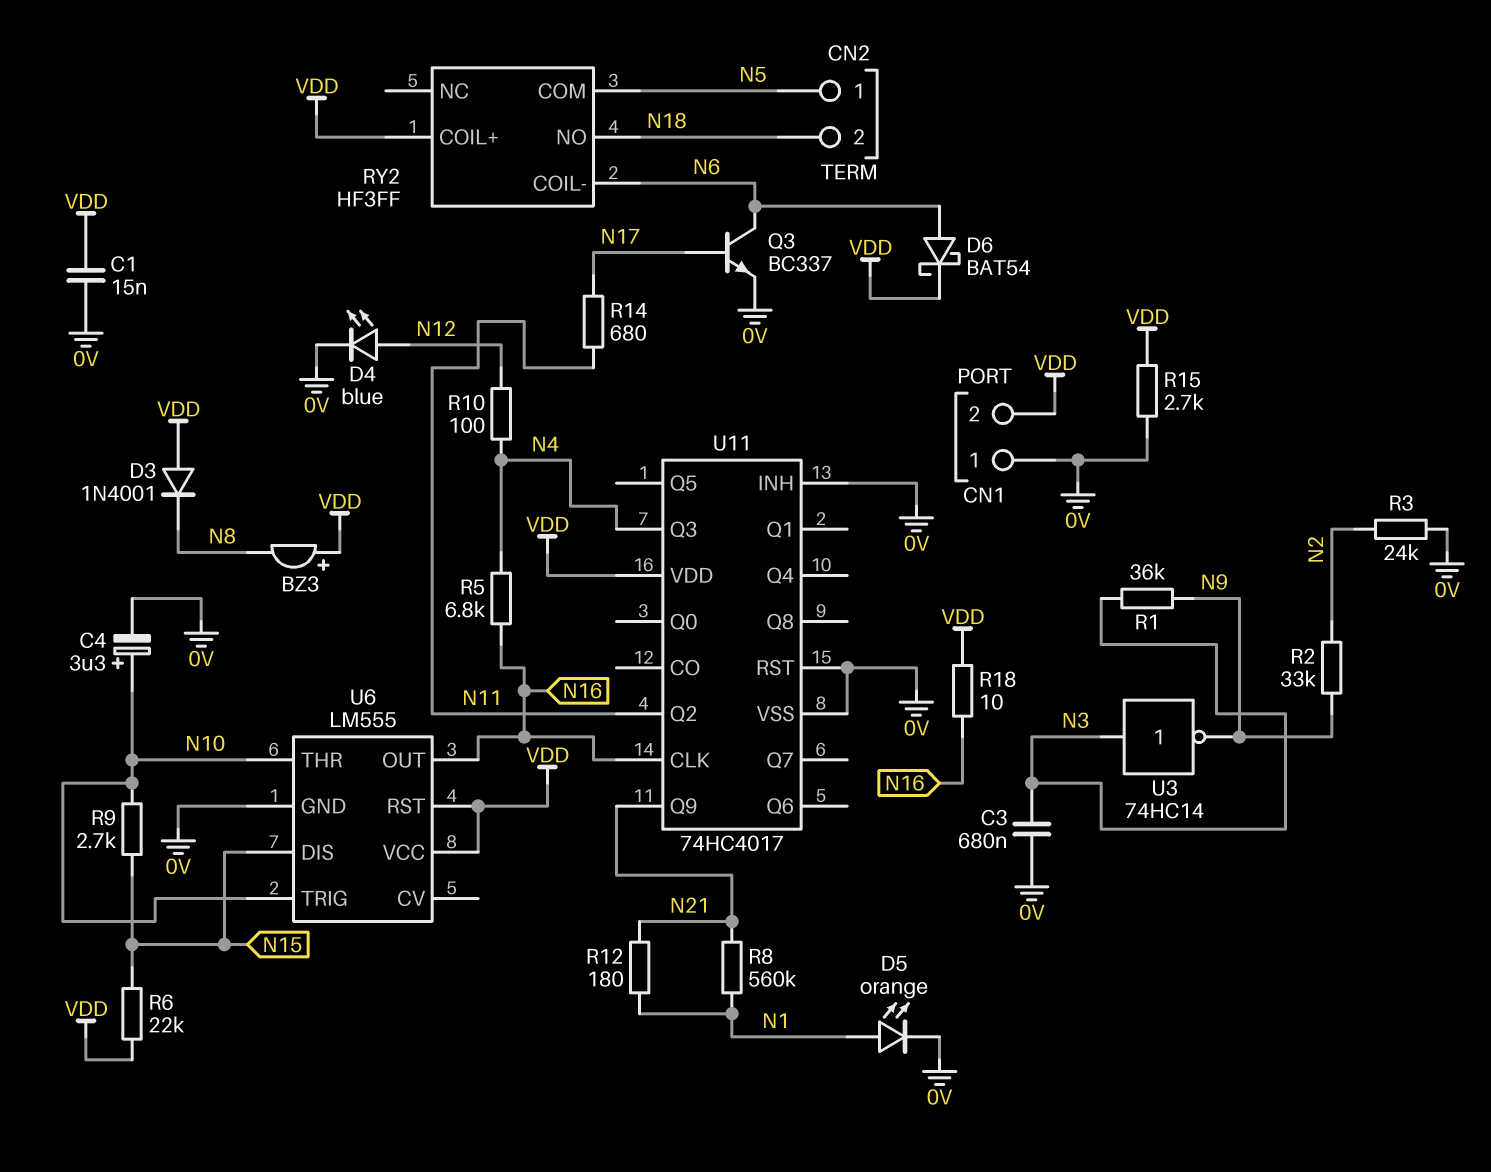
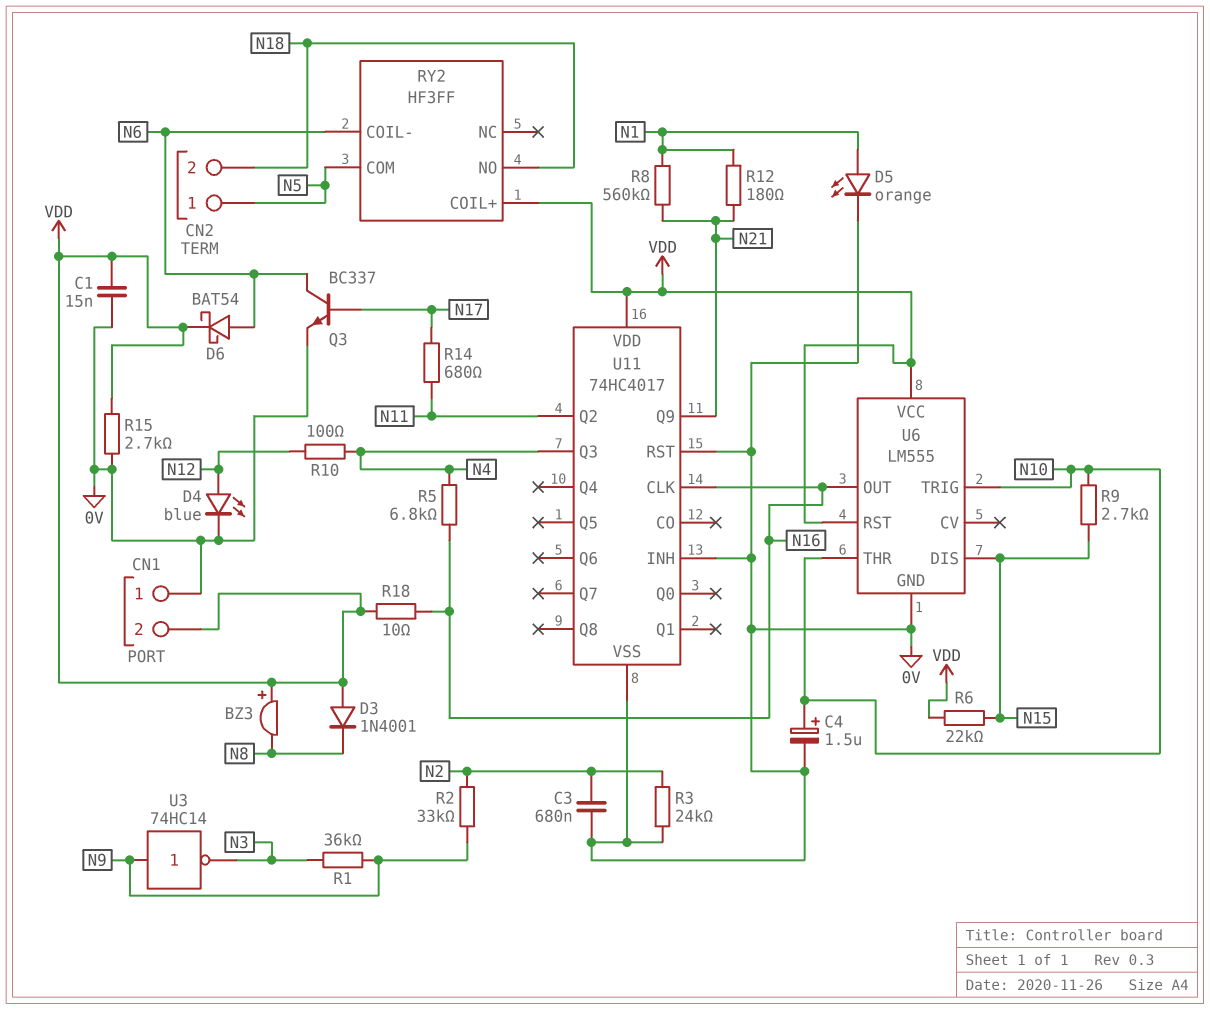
C3: 680nF (0V, N3) -> 680nF (0V, N2)
C4: 3.3uF (plus N10, minus 0V) -> 1.5uF (plus N10, minus 0V)
U3: NOT 74HC14 (in N3, out N9) -> NOT 74HC14 (in N9, out N3)

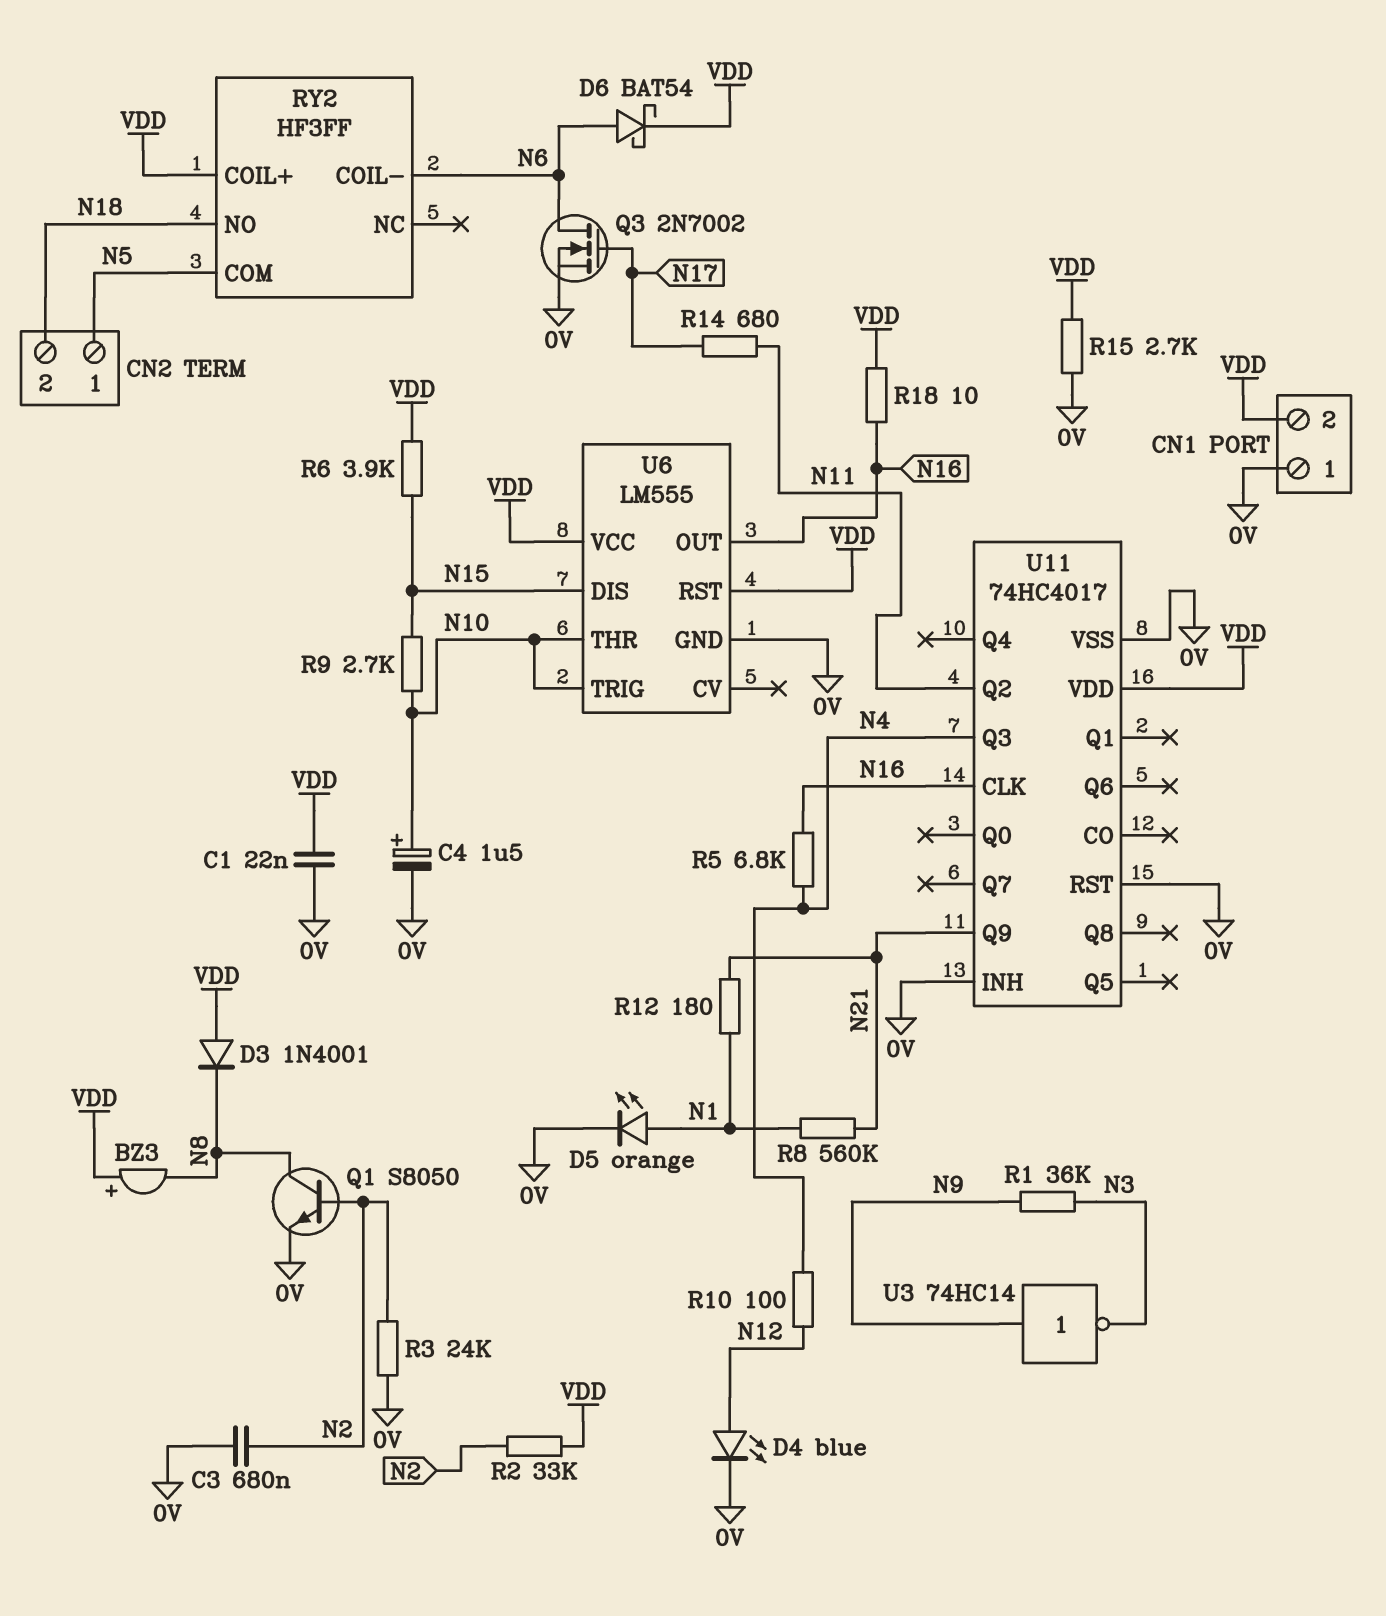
C1: 15nF (0V, VDD) -> 22nF (0V, VDD)
Q1: none -> NPN S8050 (B N2, C N8, E 0V)
Q3: NPN BC337 (B N17, C N6, E 0V) -> NMOS 2N7002 (G N17, D N6, S 0V)
R2: 33k (N2, N9) -> 33k (N2, VDD)
R6: 22k (N15, VDD) -> 3.9k (N15, VDD)

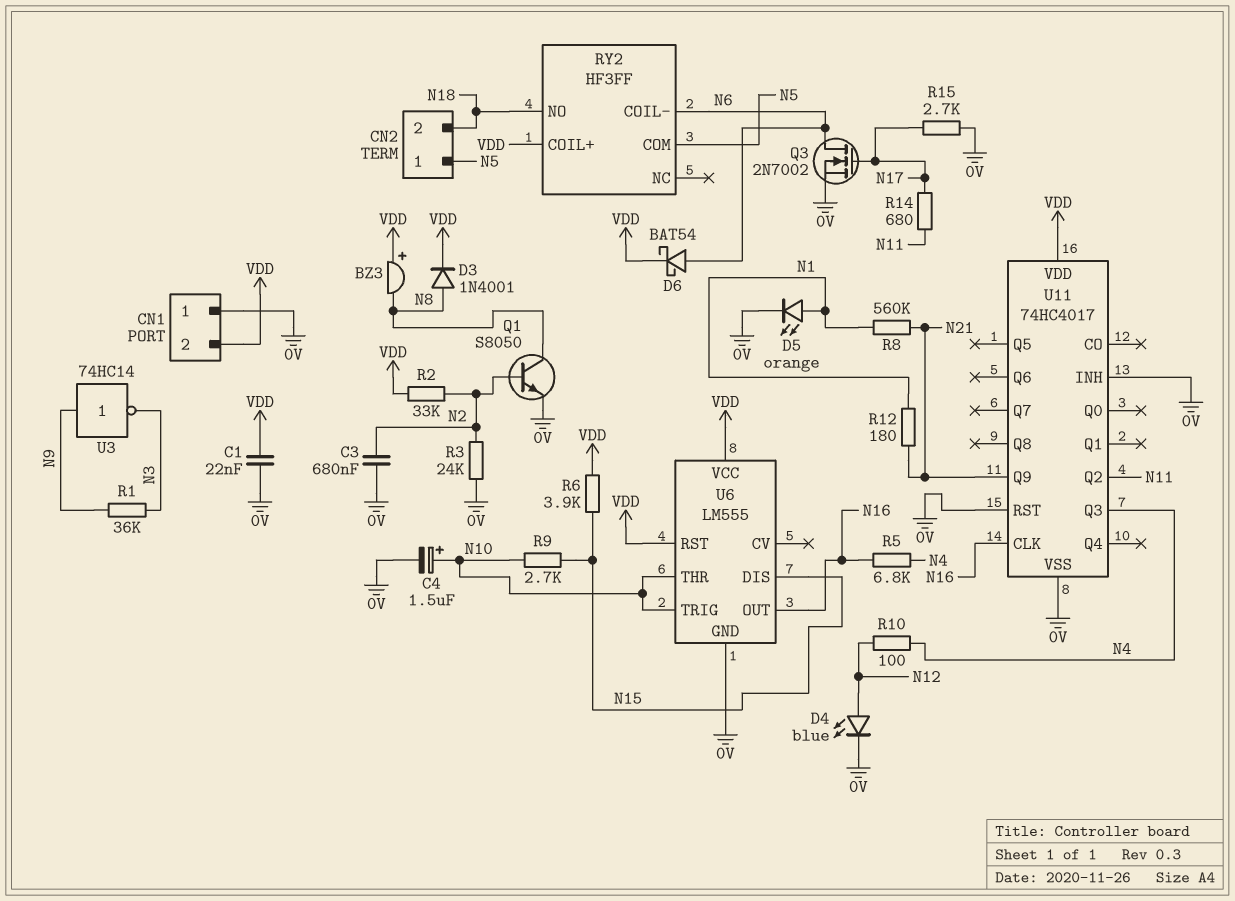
D3: diode 1N4001 (A VDD, K N8) -> diode 1N4001 (A N8, K VDD)
R15: 2.7k (0V, VDD) -> 2.7k (0V, N17)
R18: 10 (N16, VDD) -> none

